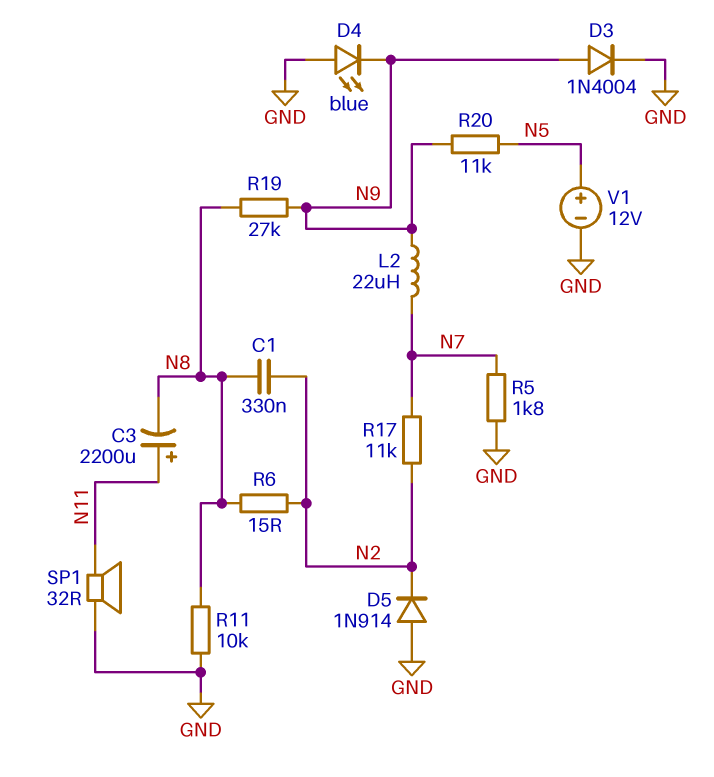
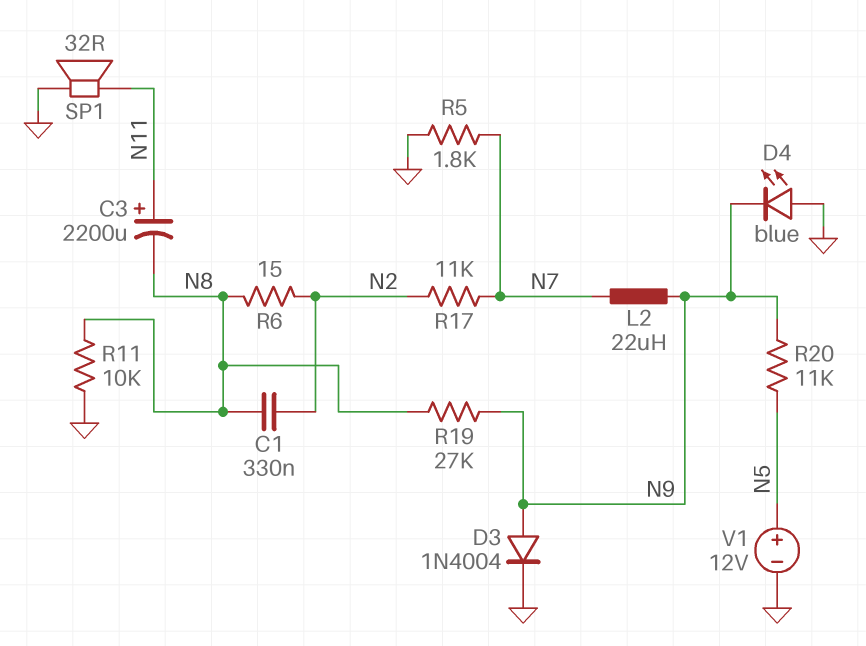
D5: diode 1N914 (A GND, K N2) -> none

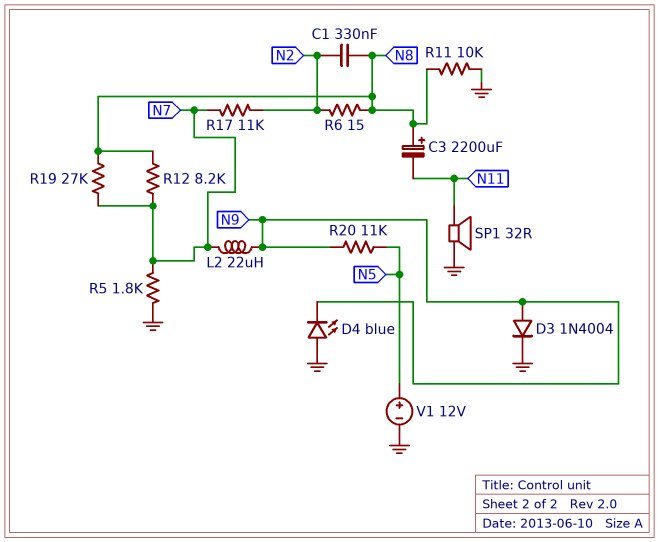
C3: 2200uF (plus N11, minus N8) -> 2200uF (plus N8, minus N11)
R12: none -> 8.2k (N7, N8)
R19: 27k (N8, N9) -> 27k (N7, N8)

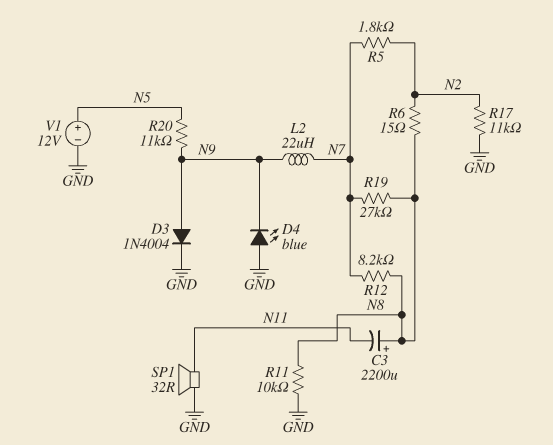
C1: 330nF (N2, N8) -> none
R5: 1.8k (GND, N7) -> 1.8k (N2, N7)
R17: 11k (N2, N7) -> 11k (GND, N2)

